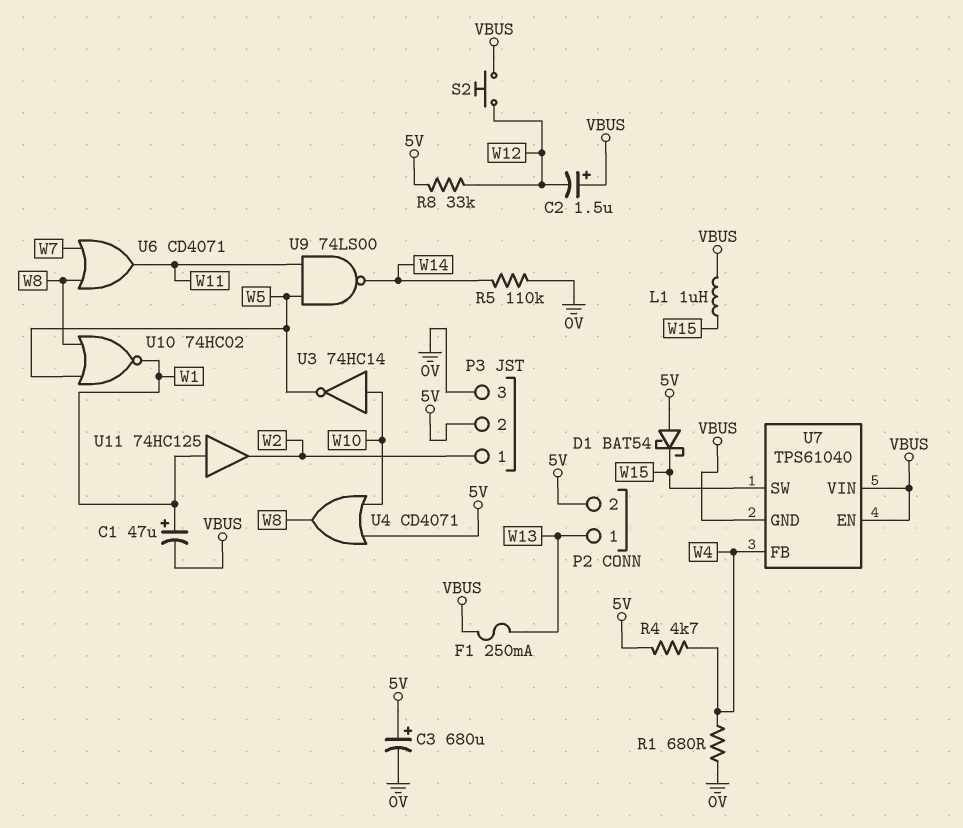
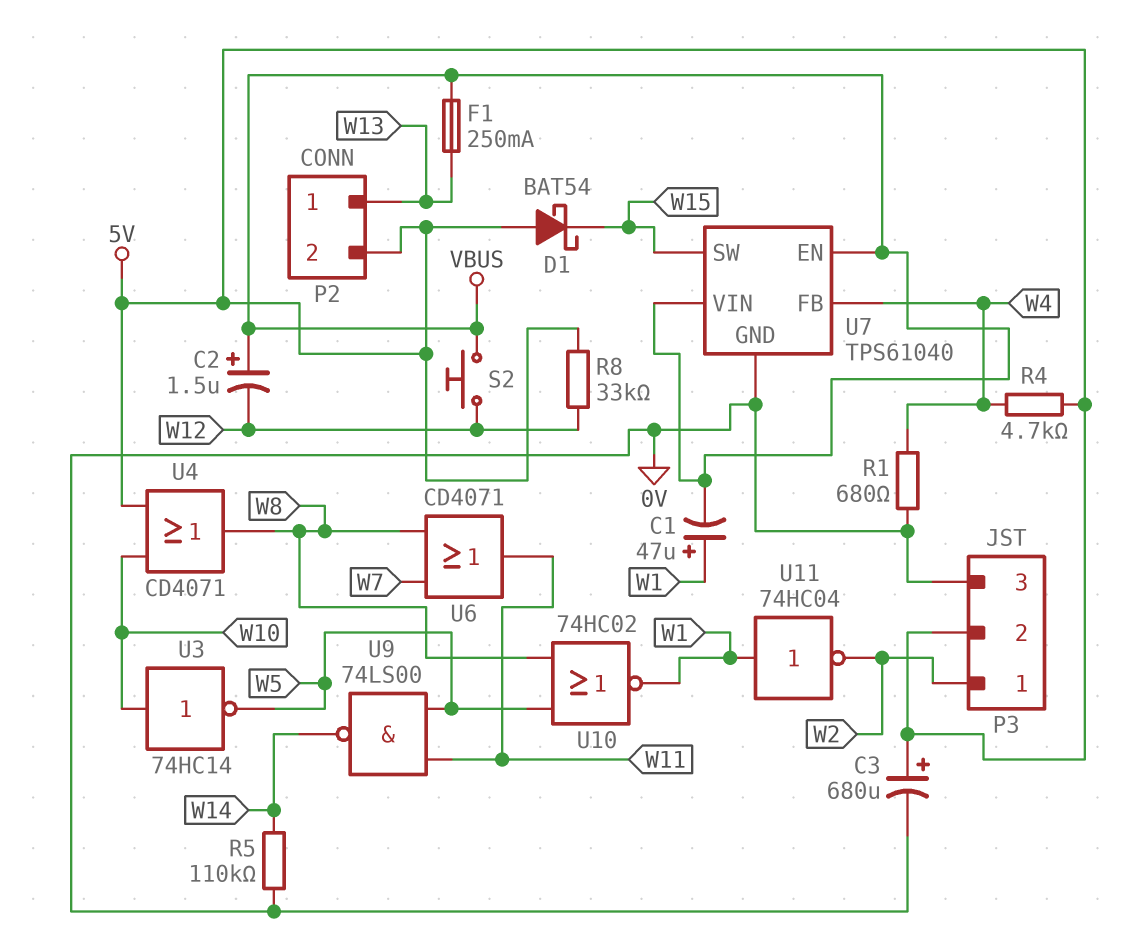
L1: 1uH (VBUS, W15) -> none
U7 pin GND: VBUS -> 0V
U11: buffer 74HC125 (in W1, out W2) -> NOT 74HC04 (in W1, out W2)

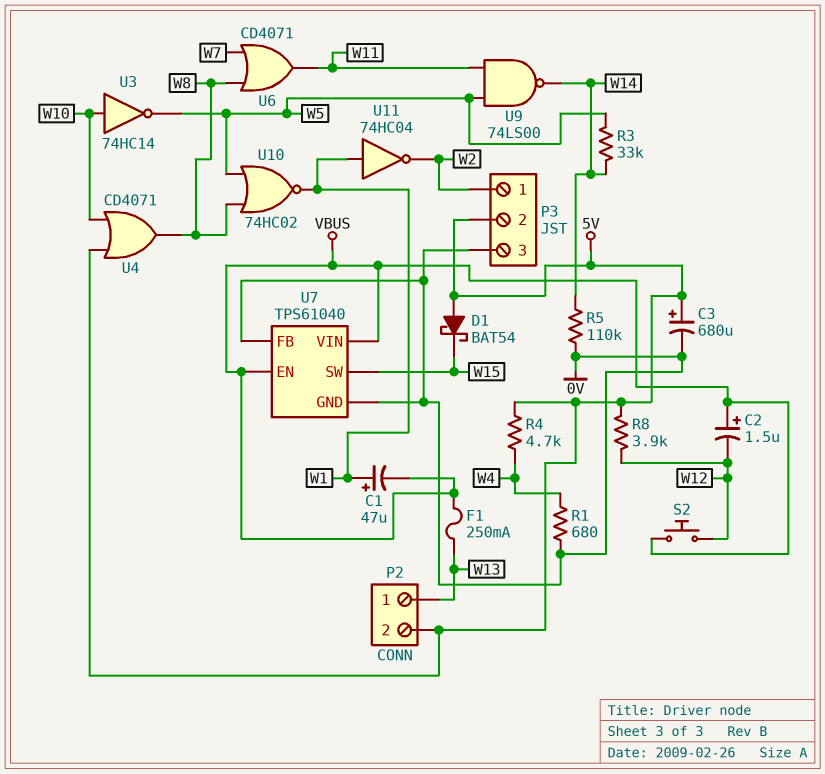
R3: none -> 33k (W5, W14)
R8: 33k (5V, W12) -> 3.9k (5V, W12)
U7 pin FB: W4 -> 0V

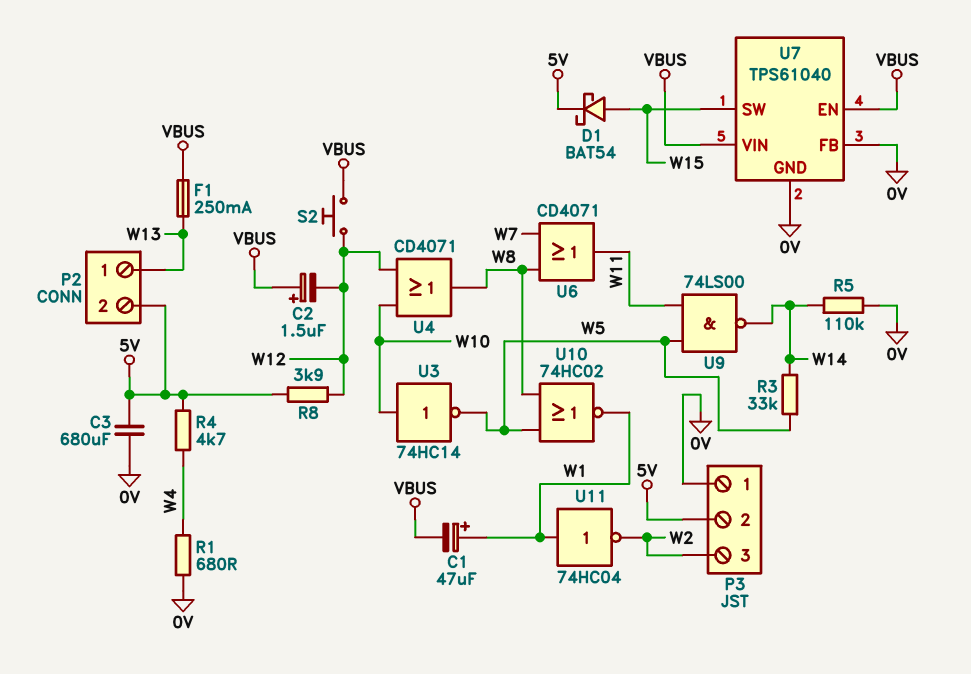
C3: 680uF (plus 5V, minus 0V) -> 680uF (0V, 5V)
D1: schottky BAT54 (A 5V, K W15) -> schottky BAT54 (A W15, K 5V)
P3 pin 1: W2 -> 0V
P3 pin 3: 0V -> W2
U4: OR CD4071 (in 5V, in W10, out W8) -> OR CD4071 (in W10, in W12, out W8)

